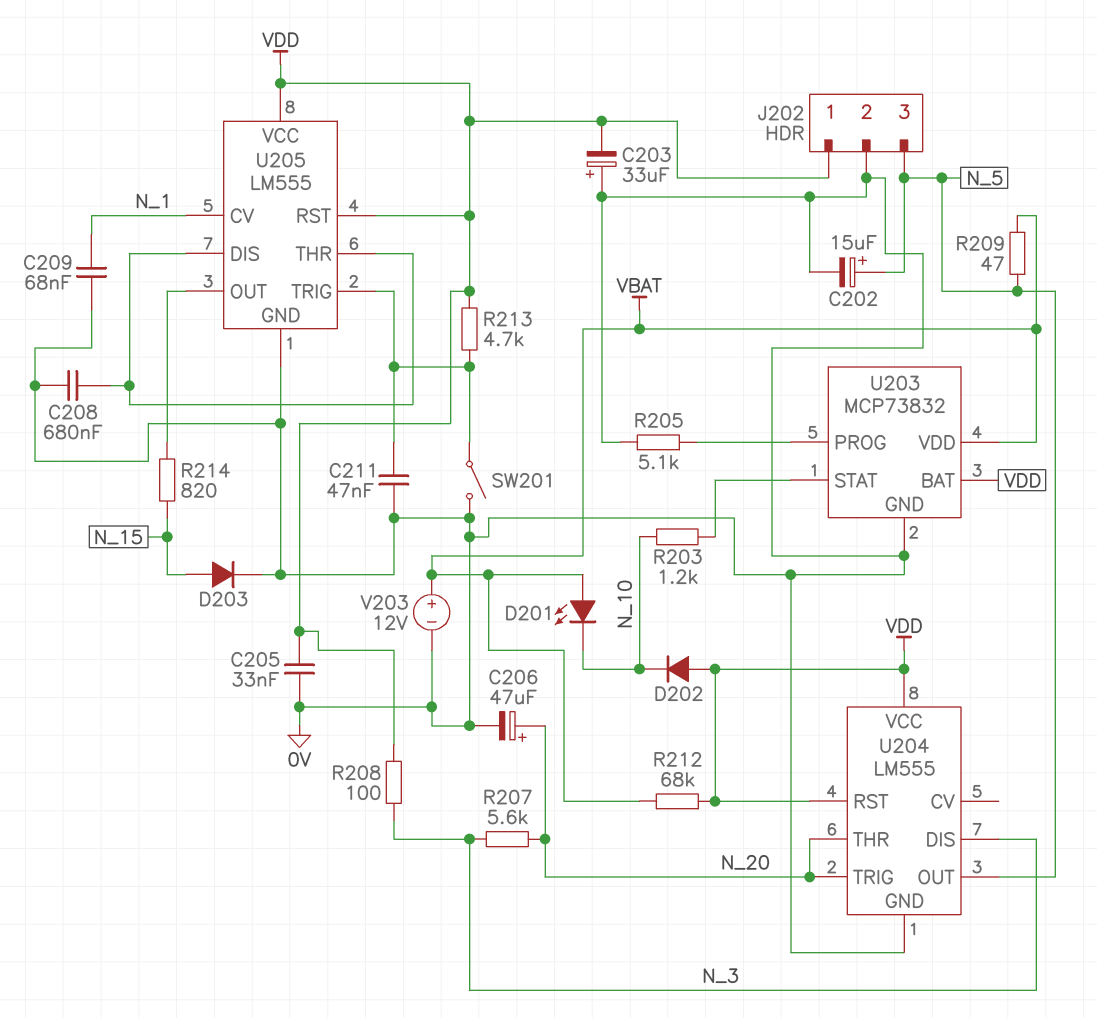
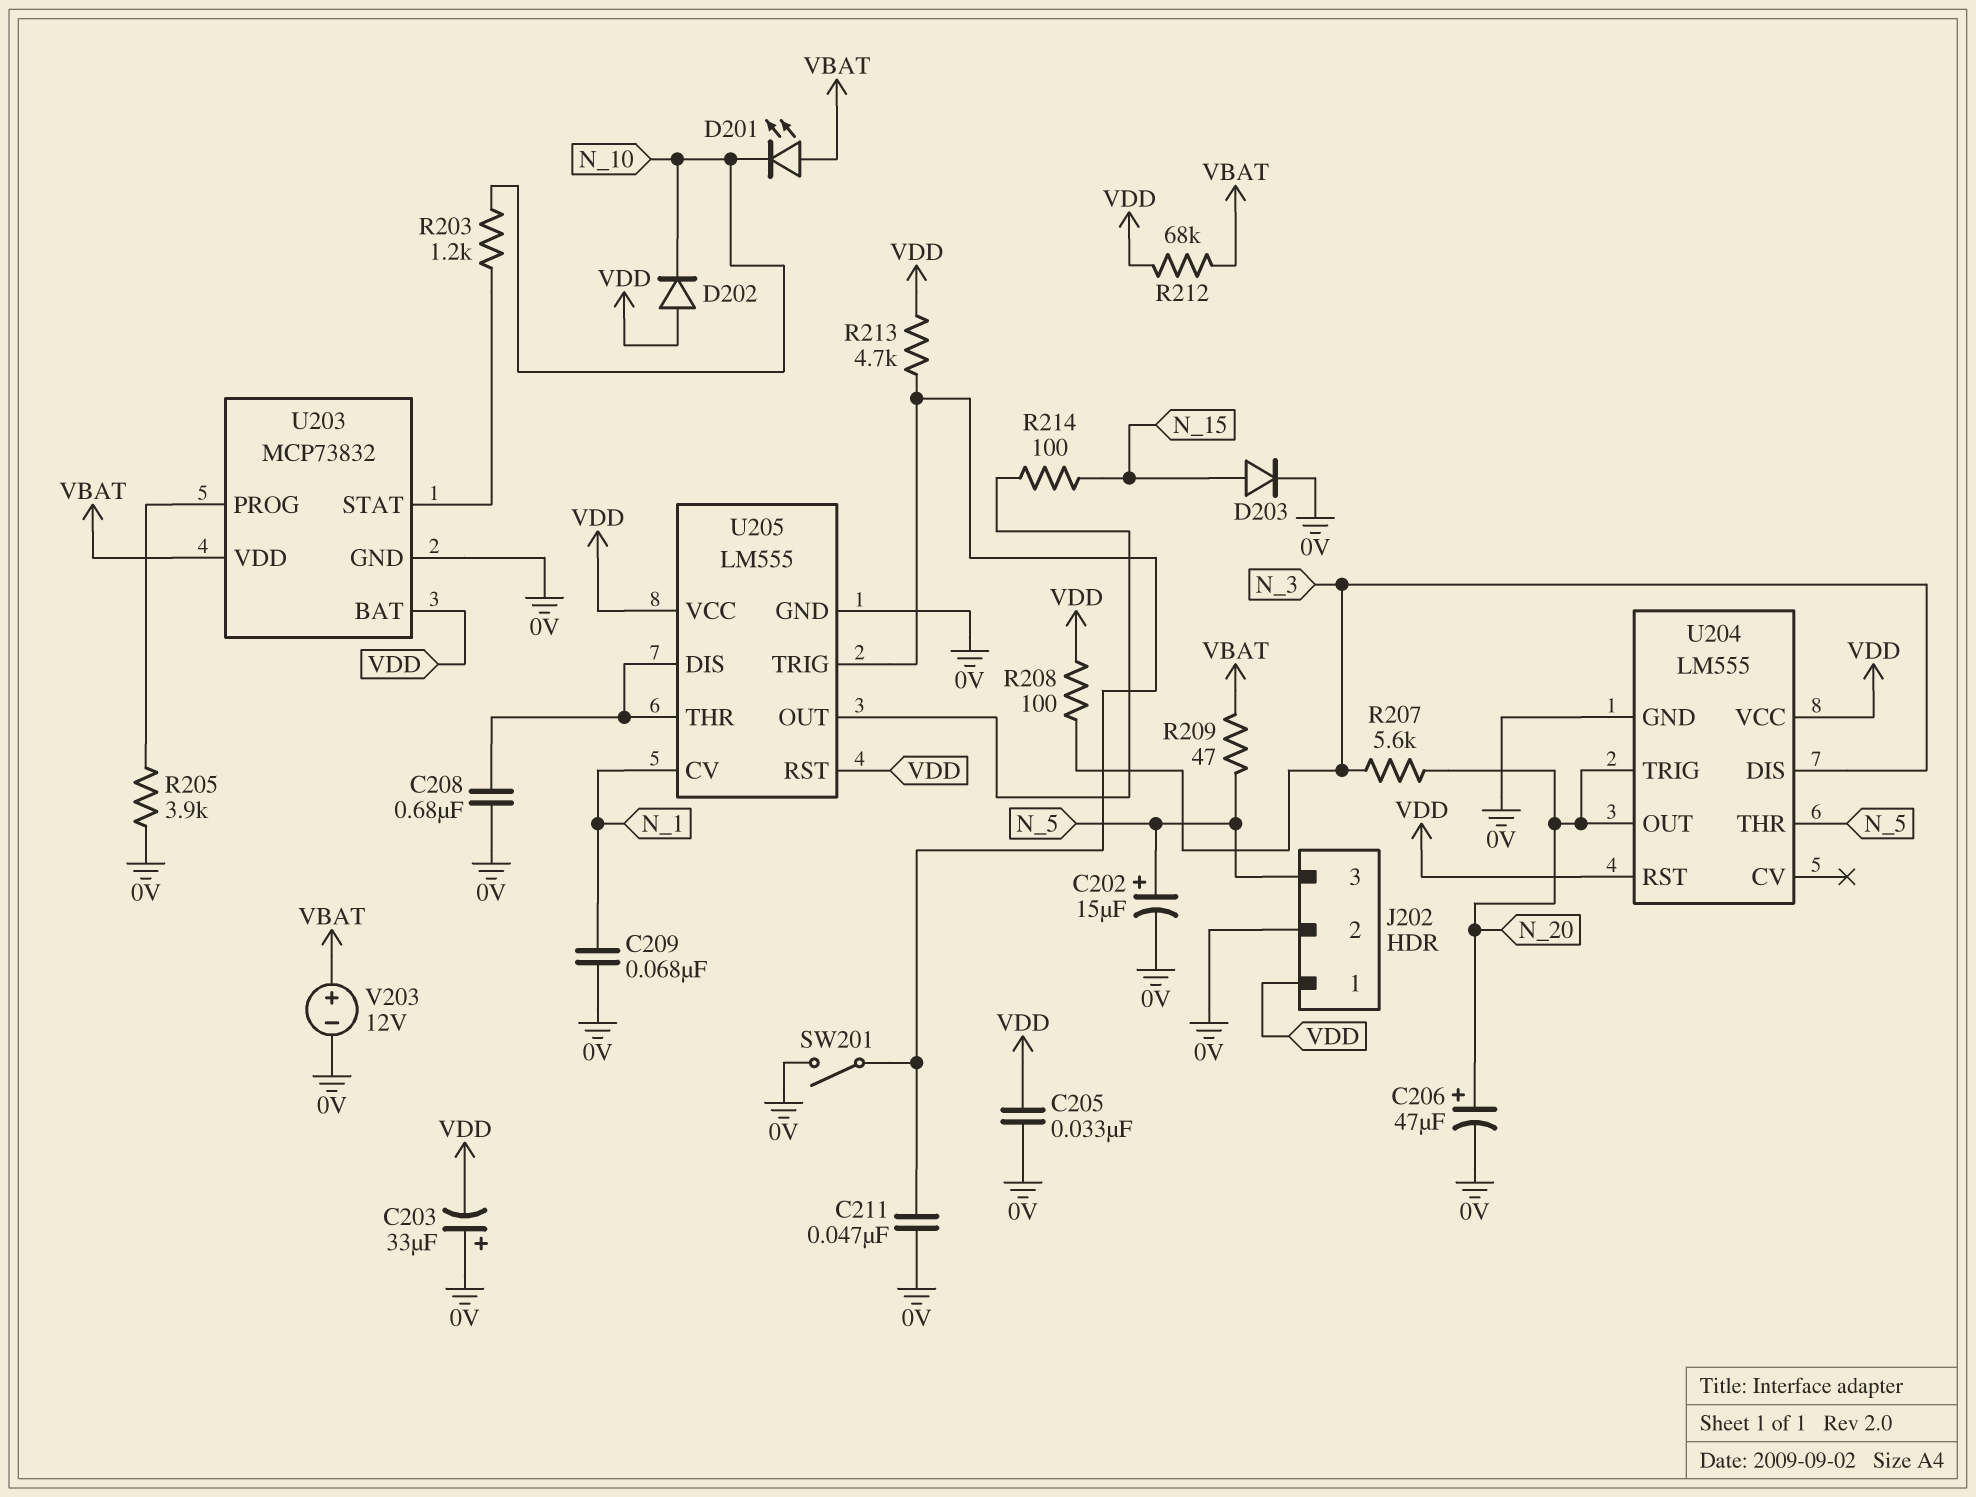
R205: 5.1k (0V, U203/PROG) -> 3.9k (0V, U203/PROG)
R214: 820 (N_15, U205/OUT) -> 100 (N_15, U205/OUT)
U204 pin OUT: N_5 -> N_20
U204 pin THR: N_20 -> N_5

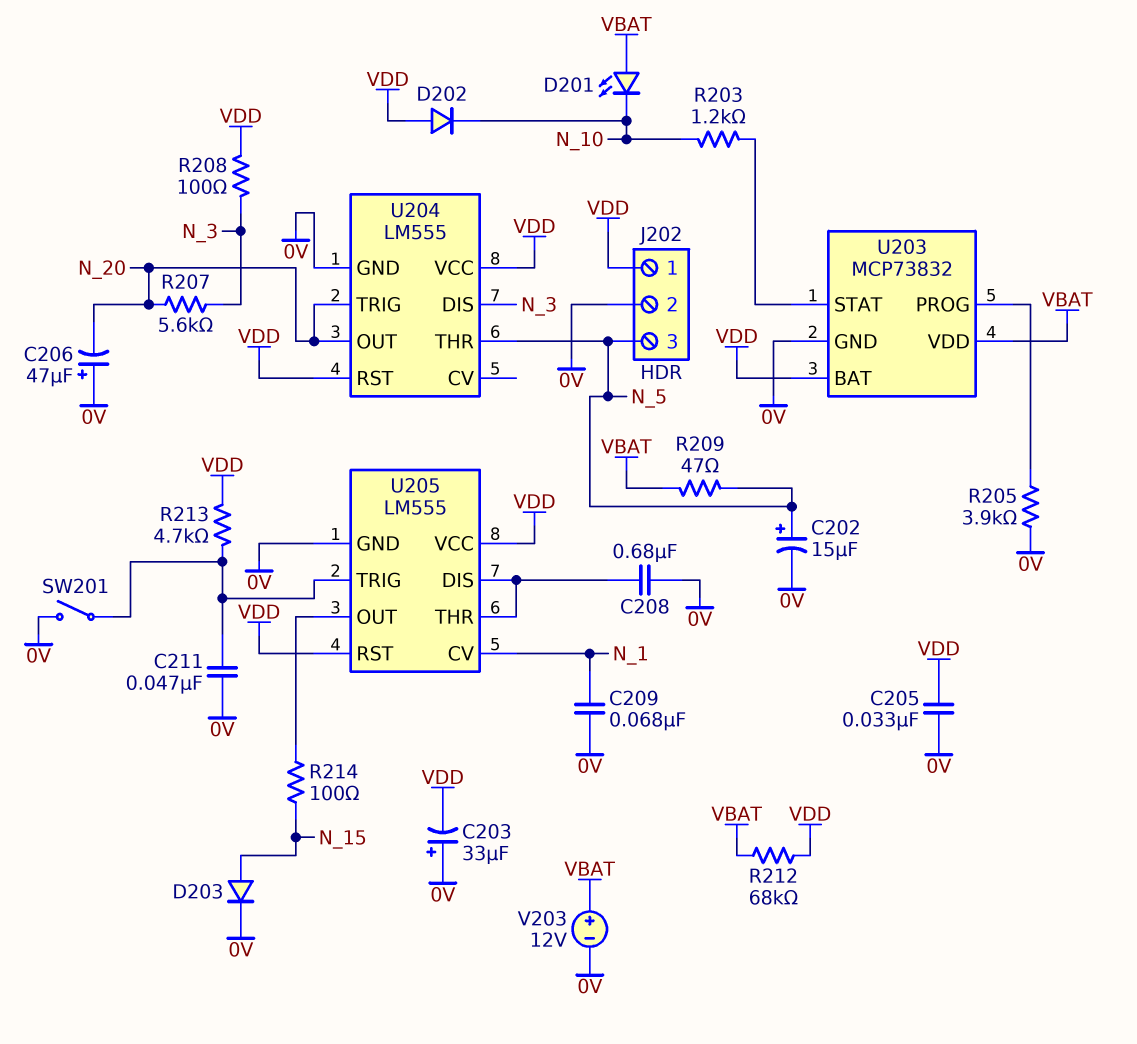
C206: 47uF (plus N_20, minus 0V) -> 47uF (plus 0V, minus N_20)

